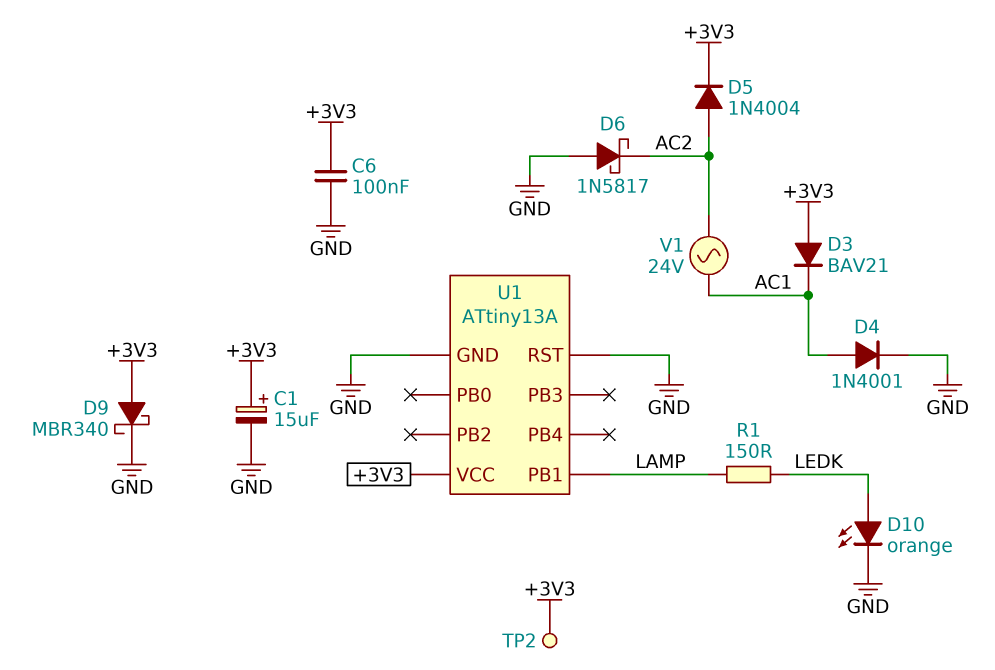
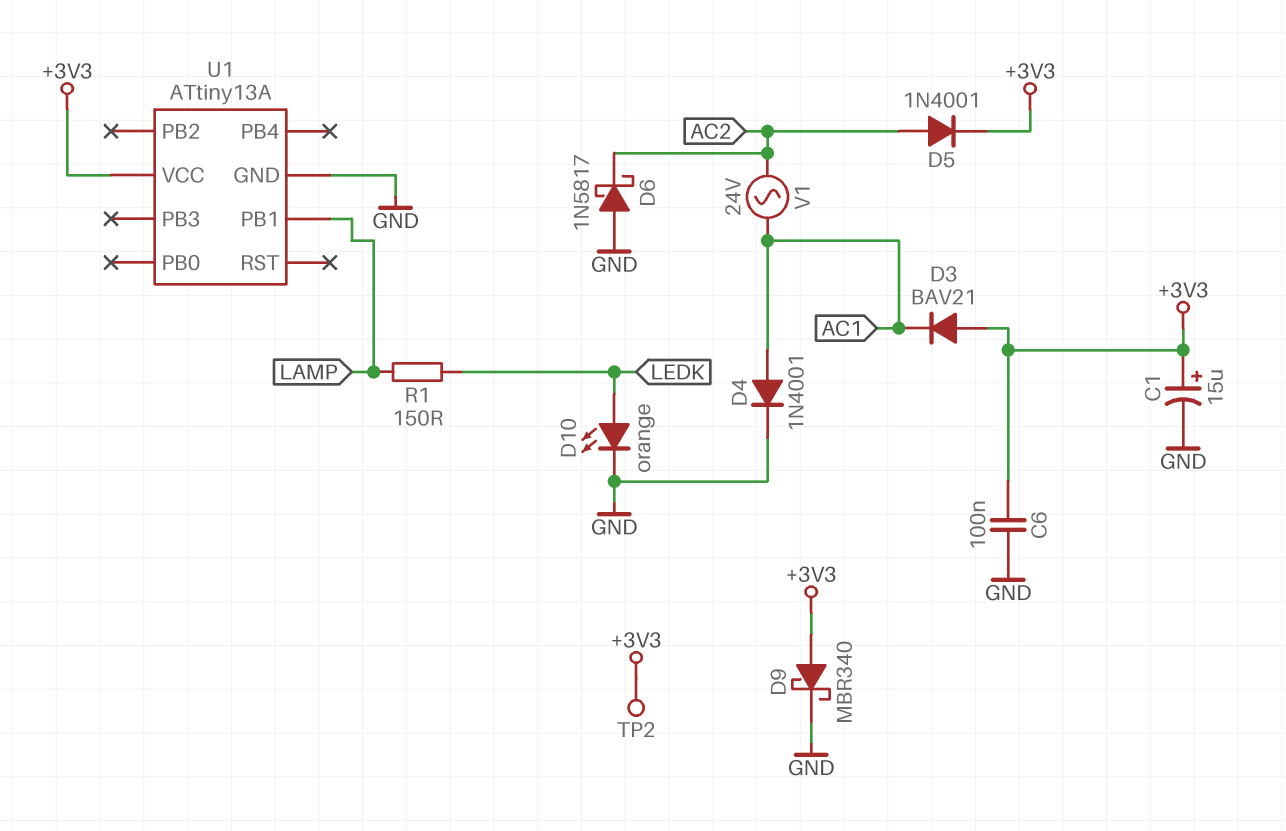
D5: diode 1N4004 (A AC2, K +3V3) -> diode 1N4001 (A AC2, K +3V3)
U1 pin RST: GND -> none

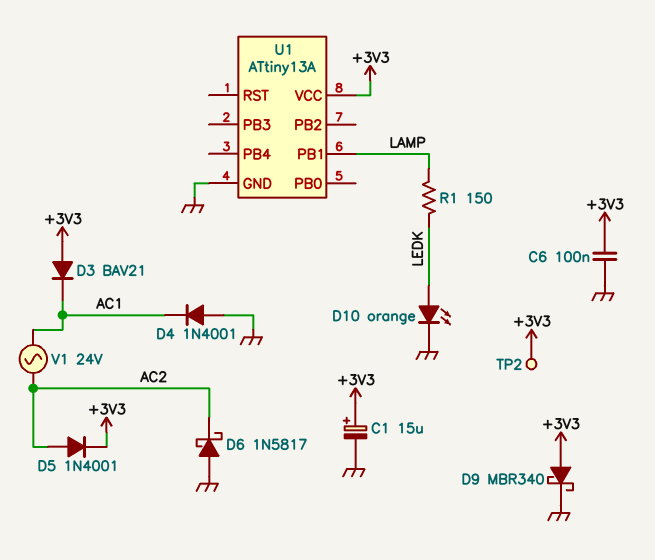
D4: diode 1N4001 (A AC1, K GND) -> diode 1N4001 (A GND, K AC1)

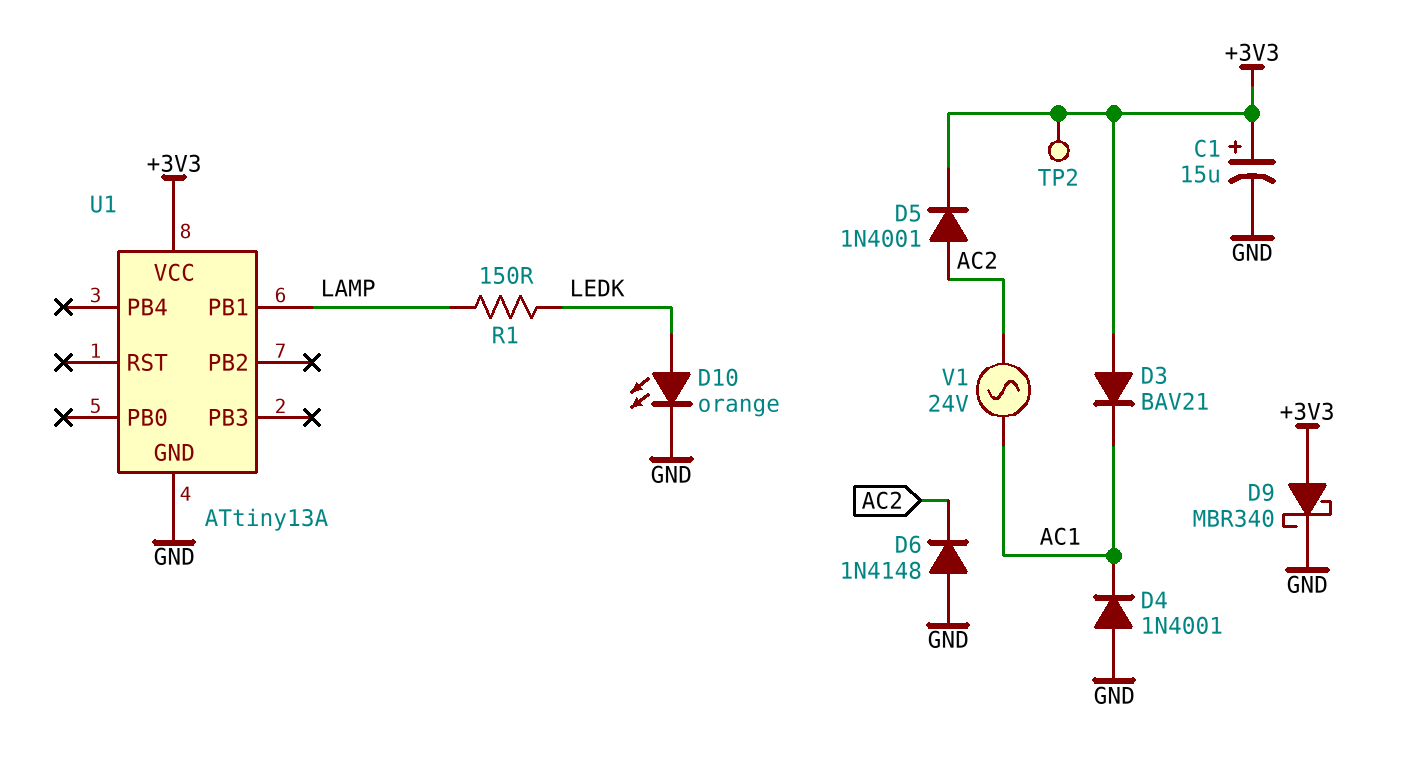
C6: 100nF (+3V3, GND) -> none
D6: schottky 1N5817 (A GND, K AC2) -> diode 1N4148 (A GND, K AC2)

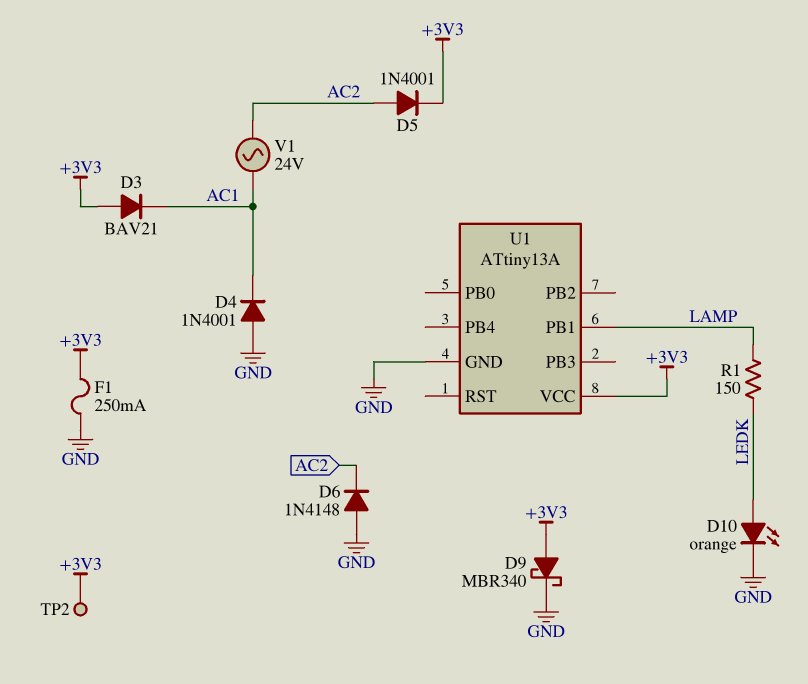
C1: 15uF (plus +3V3, minus GND) -> none
F1: none -> 250mA (+3V3, GND)

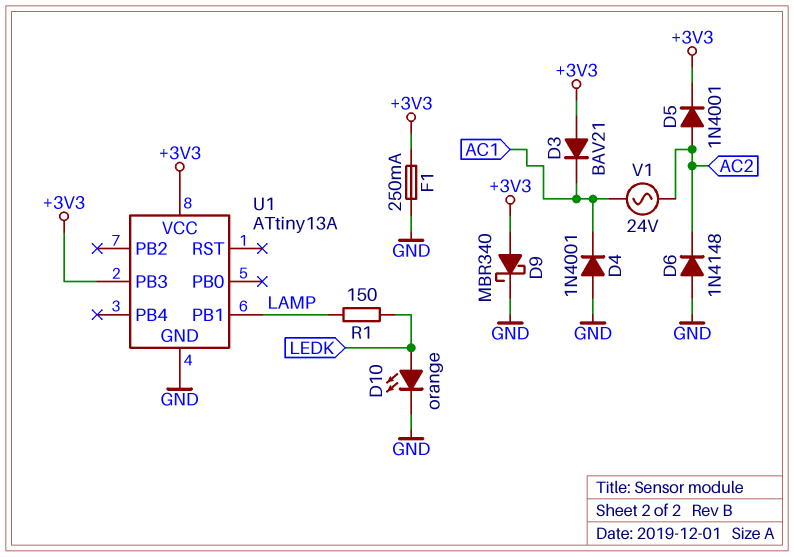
TP2: test point (+3V3) -> none
U1 pin PB3: none -> +3V3

